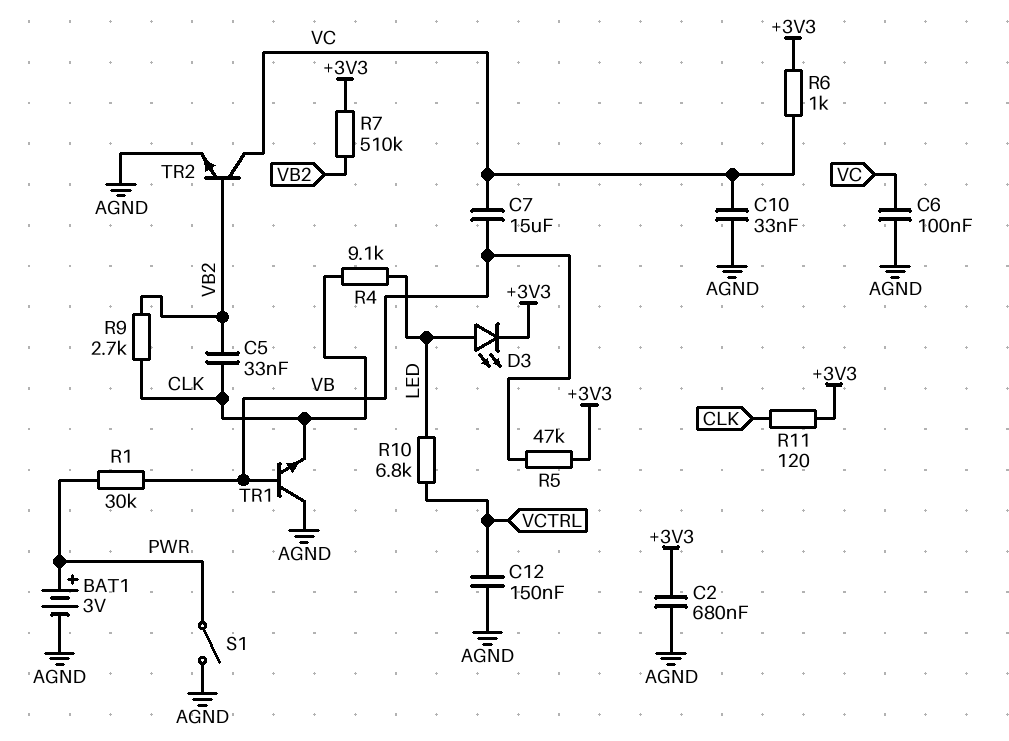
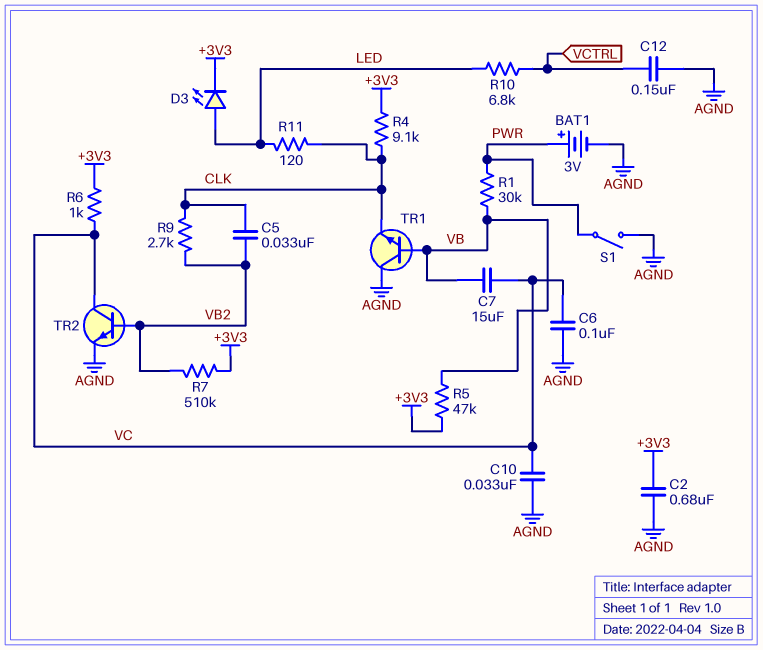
R4: 9.1k (CLK, LED) -> 9.1k (+3V3, CLK)
R11: 120 (+3V3, CLK) -> 120 (CLK, LED)

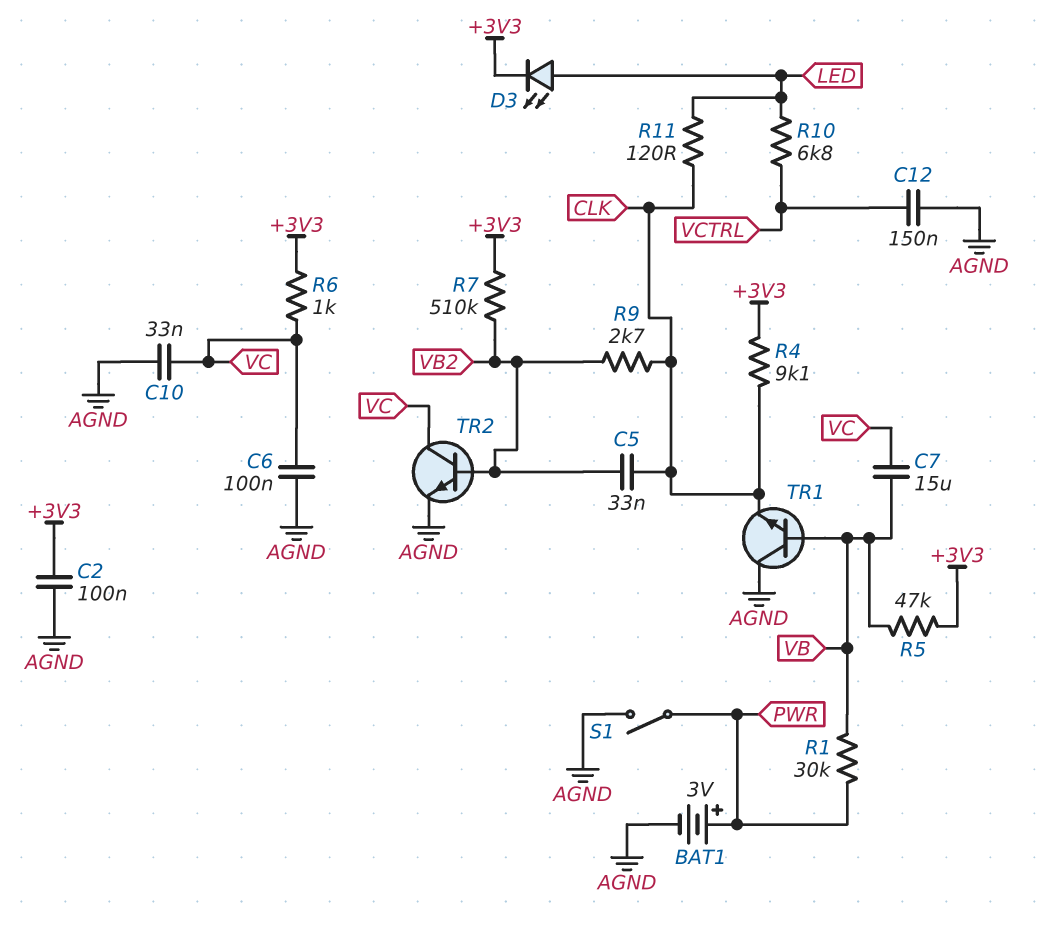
C2: 680nF (+3V3, AGND) -> 100nF (+3V3, AGND)

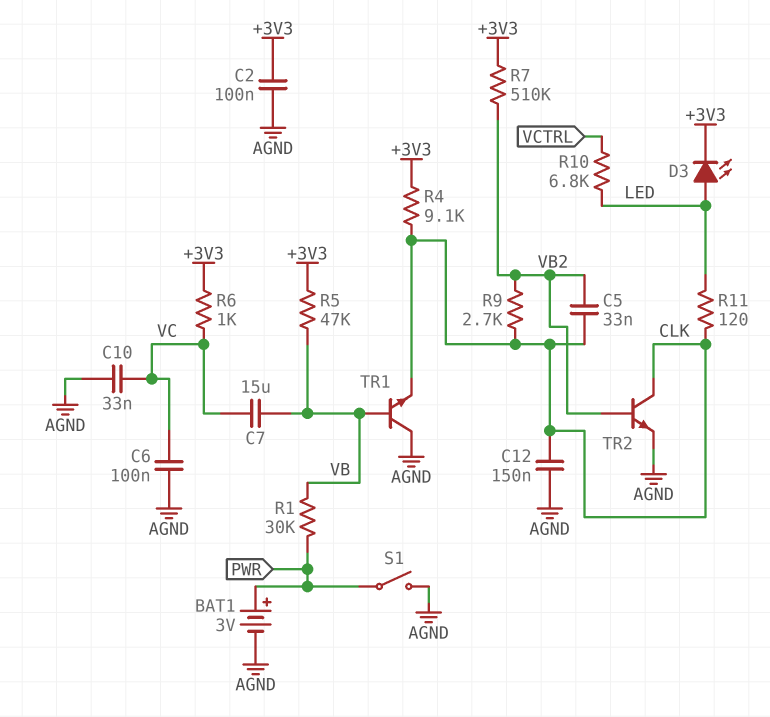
C12: 150nF (AGND, VCTRL) -> 150nF (AGND, CLK)
TR2: NPN (B VB2, C VC, E AGND) -> NPN (B VB2, C CLK, E AGND)

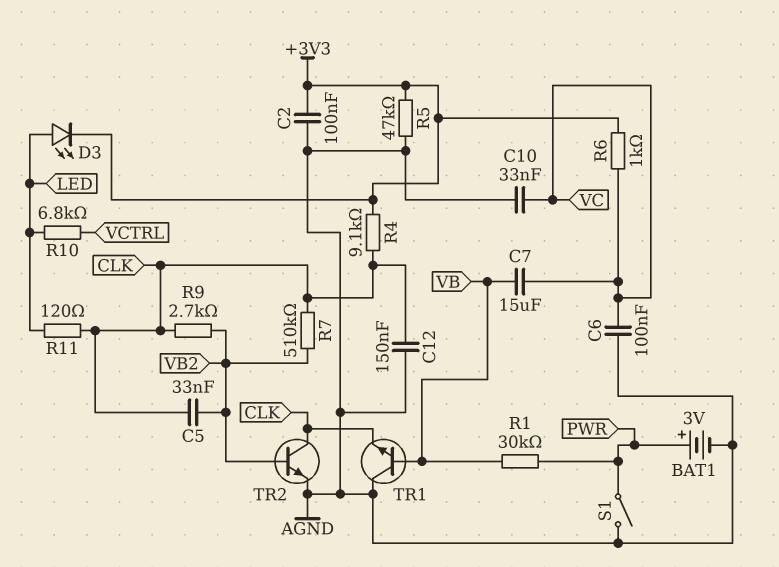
R5: 47k (+3V3, VB) -> 47k (+3V3, AGND)
R7: 510k (+3V3, VB2) -> 510k (CLK, VB2)

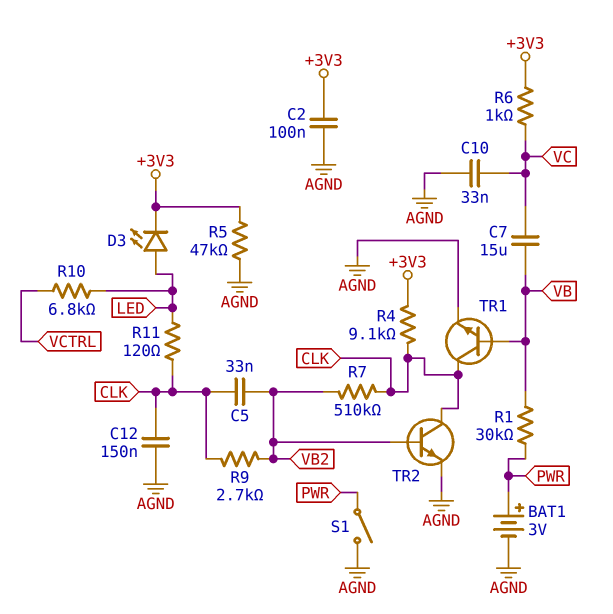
C6: 100nF (AGND, VC) -> none
TR1: NPN (B VB, C AGND, E CLK) -> NPN (B VB, C CLK, E AGND)

